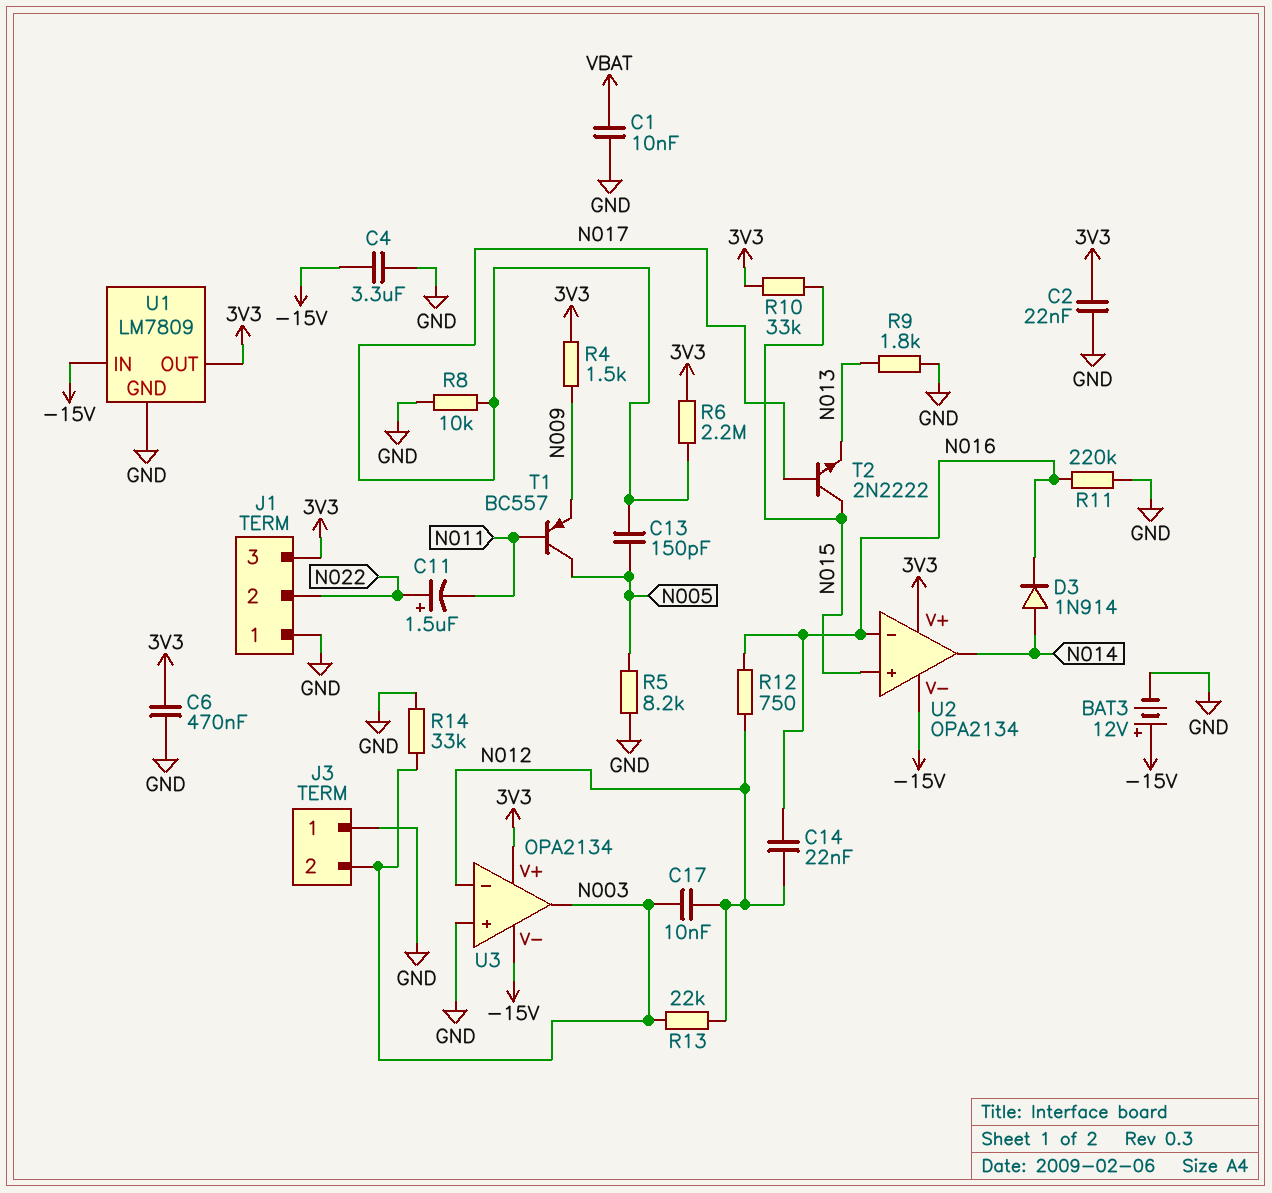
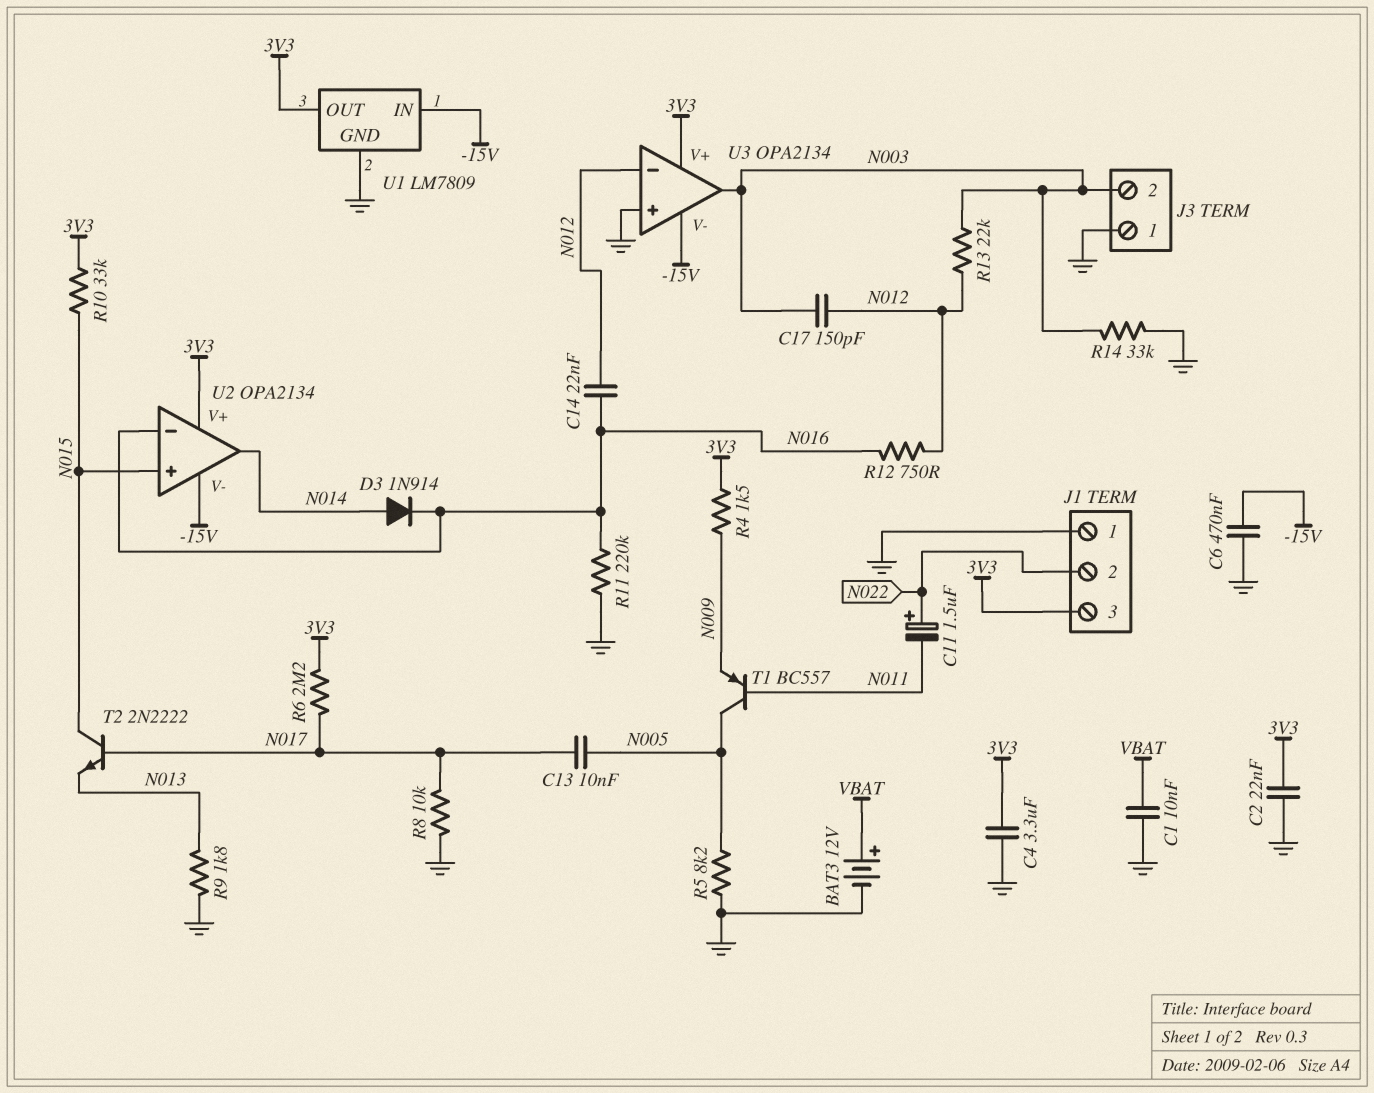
BAT3: 12V (plus -15V, minus GND) -> 12V (plus VBAT, minus GND)
C4: 3.3uF (-15V, GND) -> 3.3uF (3V3, GND)
C6: 470nF (3V3, GND) -> 470nF (-15V, GND)
C13: 150pF (N005, N017) -> 10nF (N005, N017)
C17: 10nF (N003, N012) -> 150pF (N003, N012)

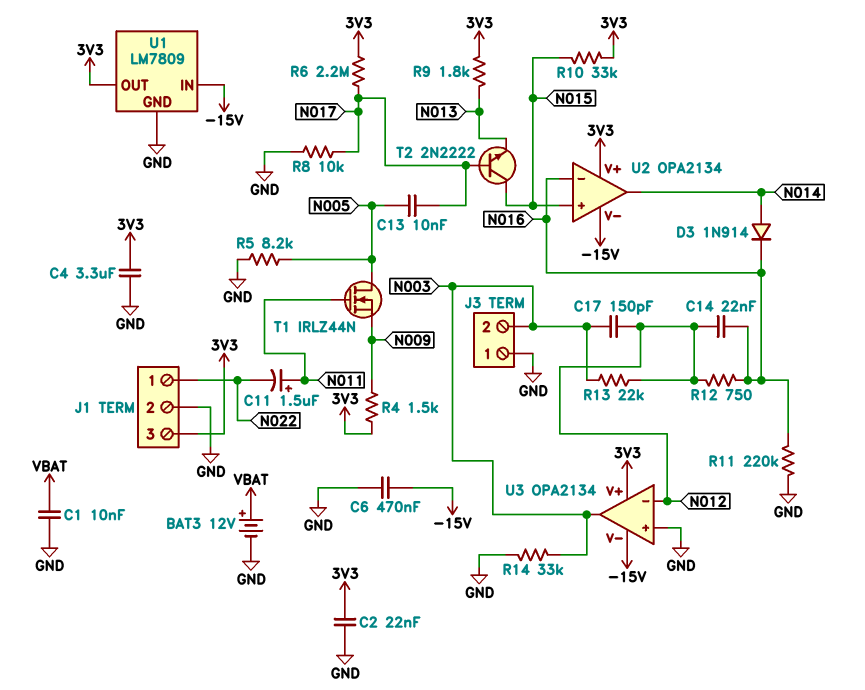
C11: 1.5uF (plus N022, minus N011) -> 1.5uF (plus N011, minus N022)
J1 pin 1: GND -> N022
J1 pin 2: N022 -> GND
R9: 1.8k (GND, N013) -> 1.8k (3V3, N013)
T1: PNP BC557 (B N011, C N005, E N009) -> NMOS IRLZ44N (G N011, D N005, S N009)

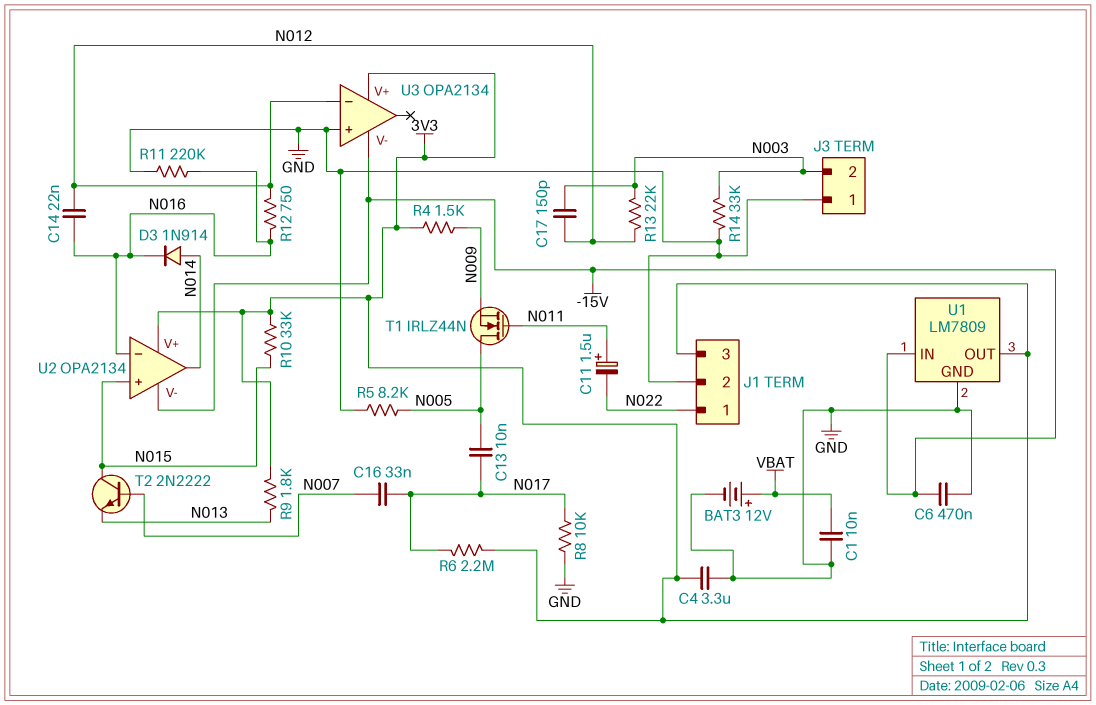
C2: 22nF (3V3, GND) -> none
C16: none -> 33nF (N007, N017)
T2: NPN 2N2222 (B N017, C N015, E N013) -> NPN 2N2222 (B N007, C N015, E N013)
U3 pin out: N003 -> none

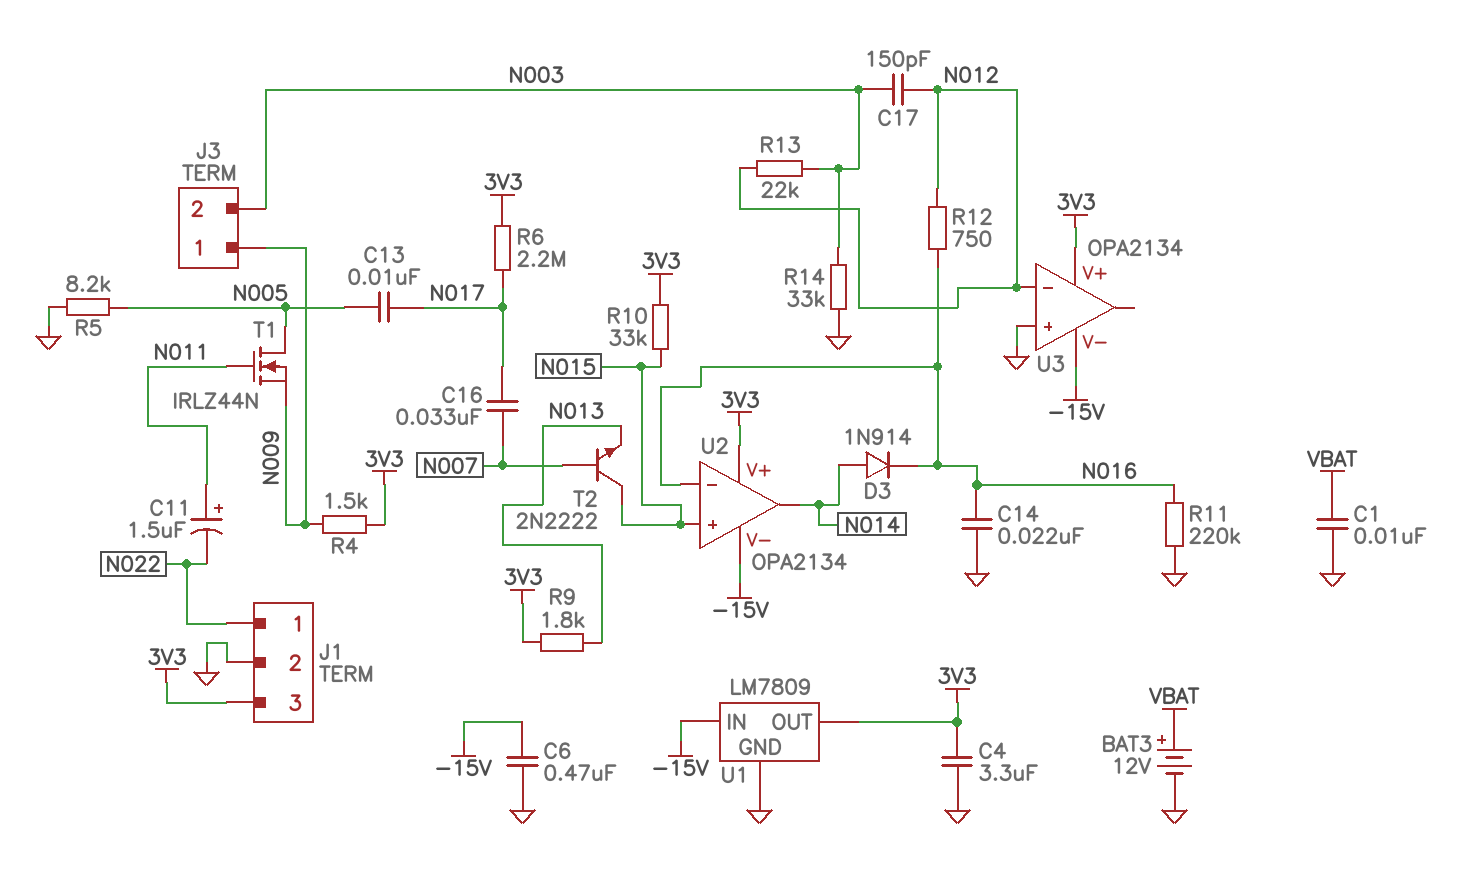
C14: 22nF (N012, N016) -> 22nF (GND, N016)
J3 pin 1: GND -> N009
R8: 10k (GND, N017) -> none

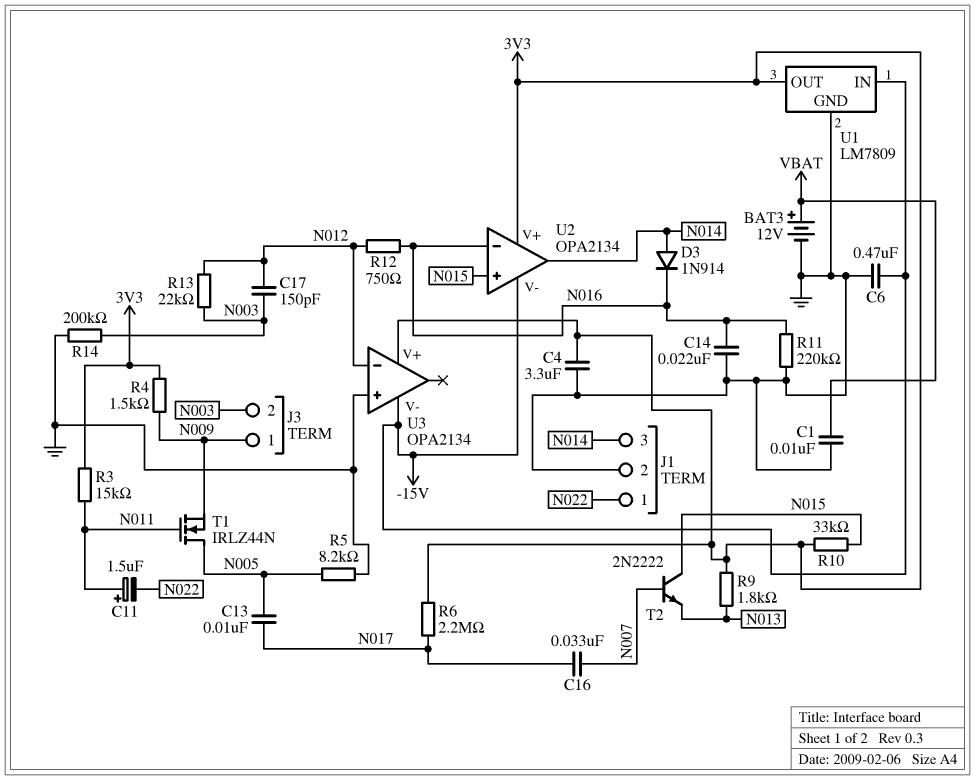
J1 pin 3: 3V3 -> N014
R3: none -> 15k (3V3, N011)
R14: 33k (GND, N003) -> 200k (GND, N003)

